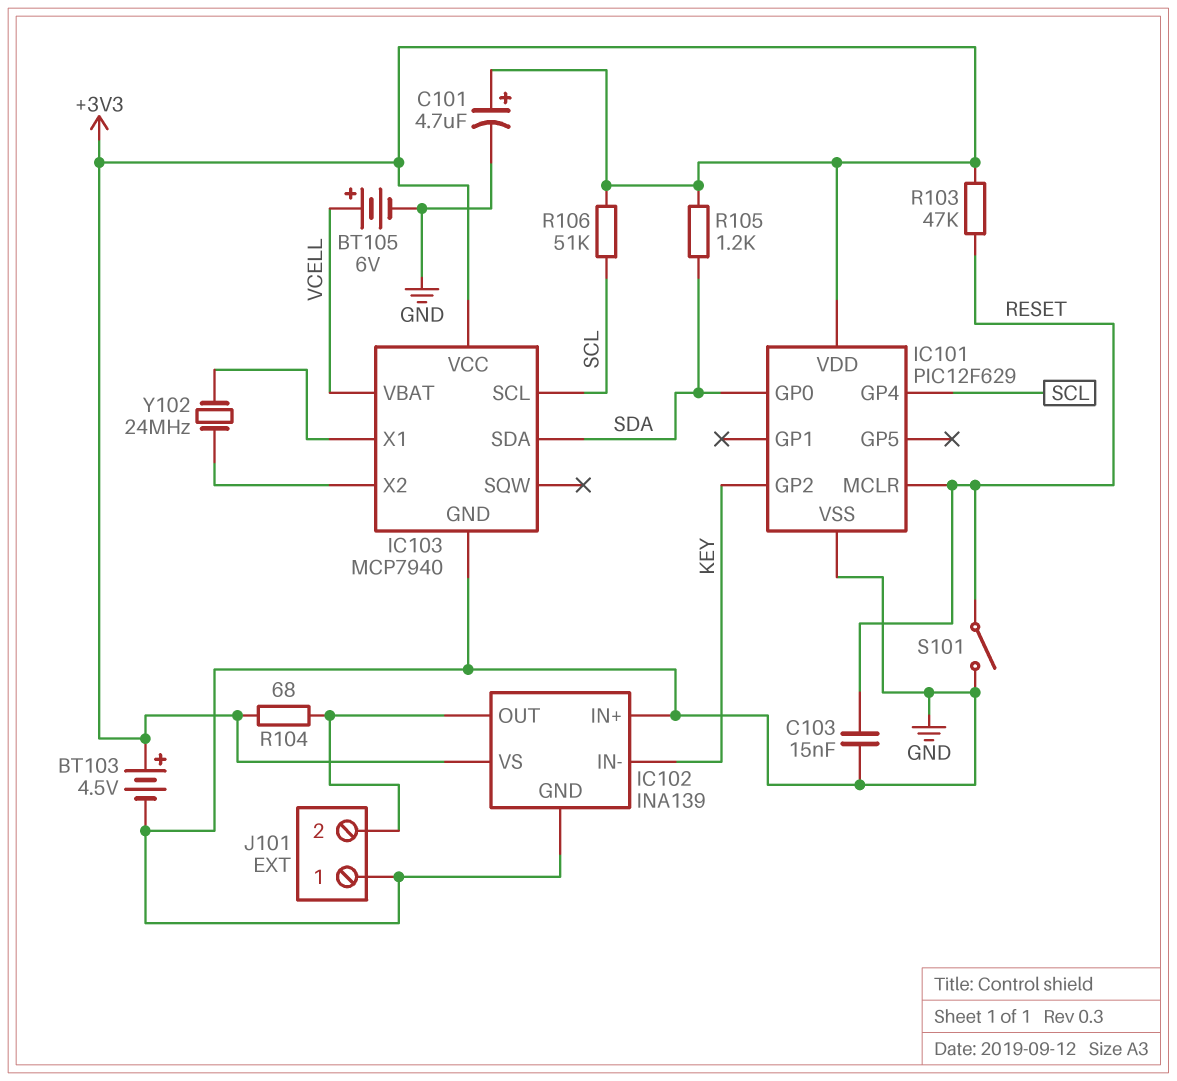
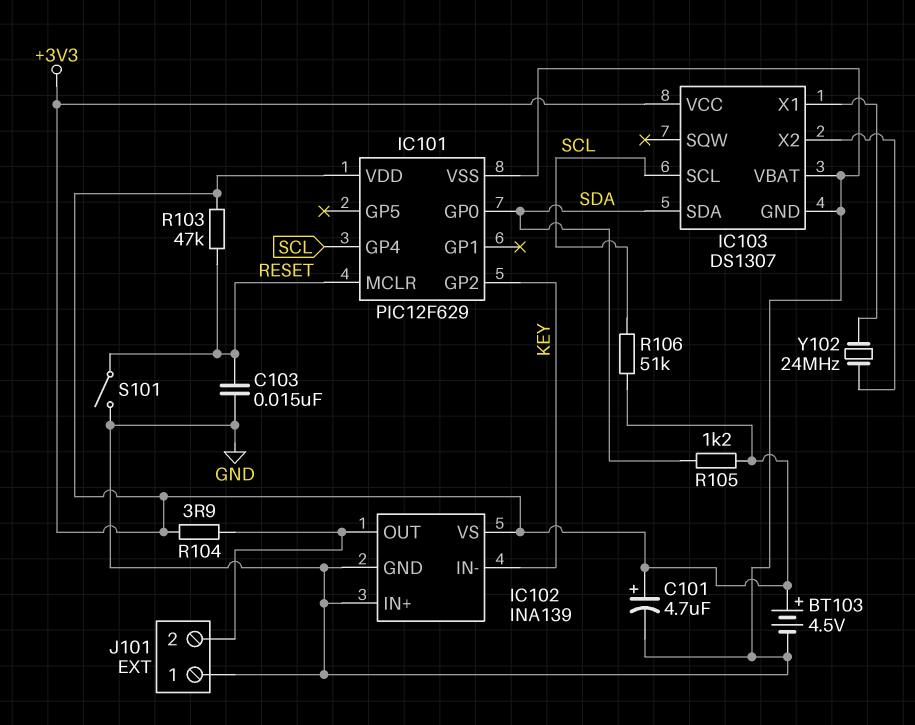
BT105: 6V (plus VCELL, minus GND) -> none
IC103: MCP7940 -> DS1307
IC103 pin VBAT: VCELL -> GND
R104: 68 (+3V3, IC102/OUT) -> 3.9 (+3V3, IC102/OUT)

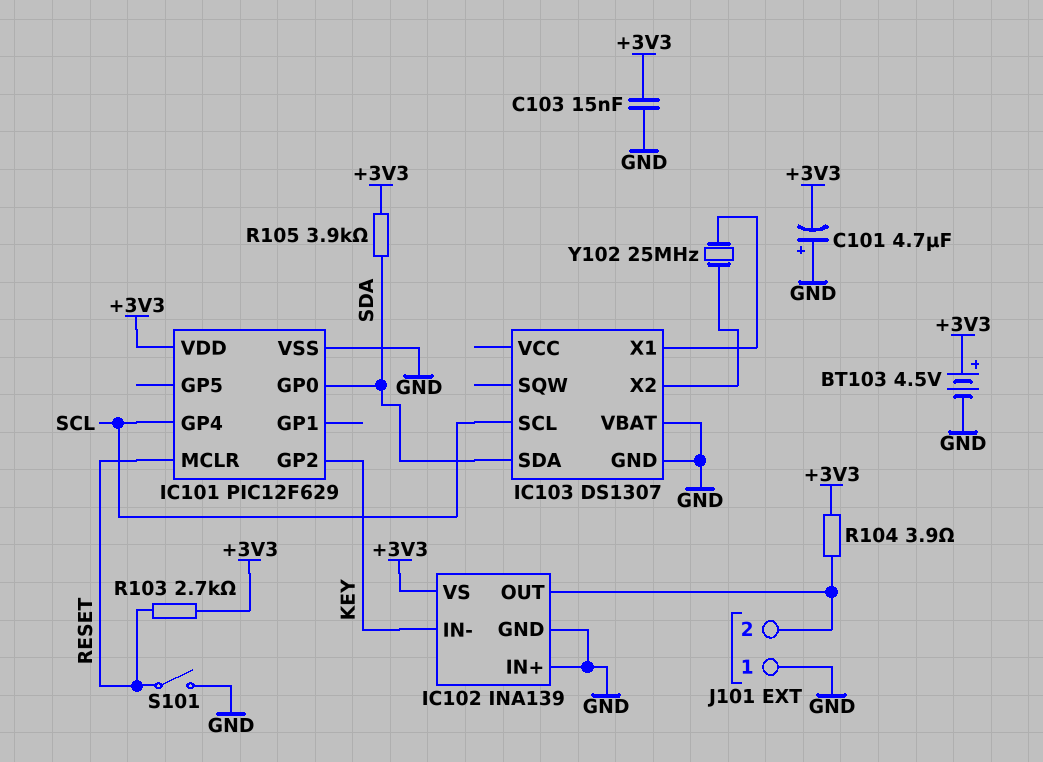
C101: 4.7uF (plus +3V3, minus GND) -> 4.7uF (plus GND, minus +3V3)
C103: 15nF (GND, RESET) -> 15nF (+3V3, GND)
IC103 pin VCC: +3V3 -> none
R103: 47k (+3V3, RESET) -> 2.7k (+3V3, RESET)
R105: 1.2k (+3V3, SDA) -> 3.9k (+3V3, SDA)
R106: 51k (+3V3, SCL) -> none
Y102: 24MHz (IC103/X1, IC103/X2) -> 25MHz (IC103/X1, IC103/X2)

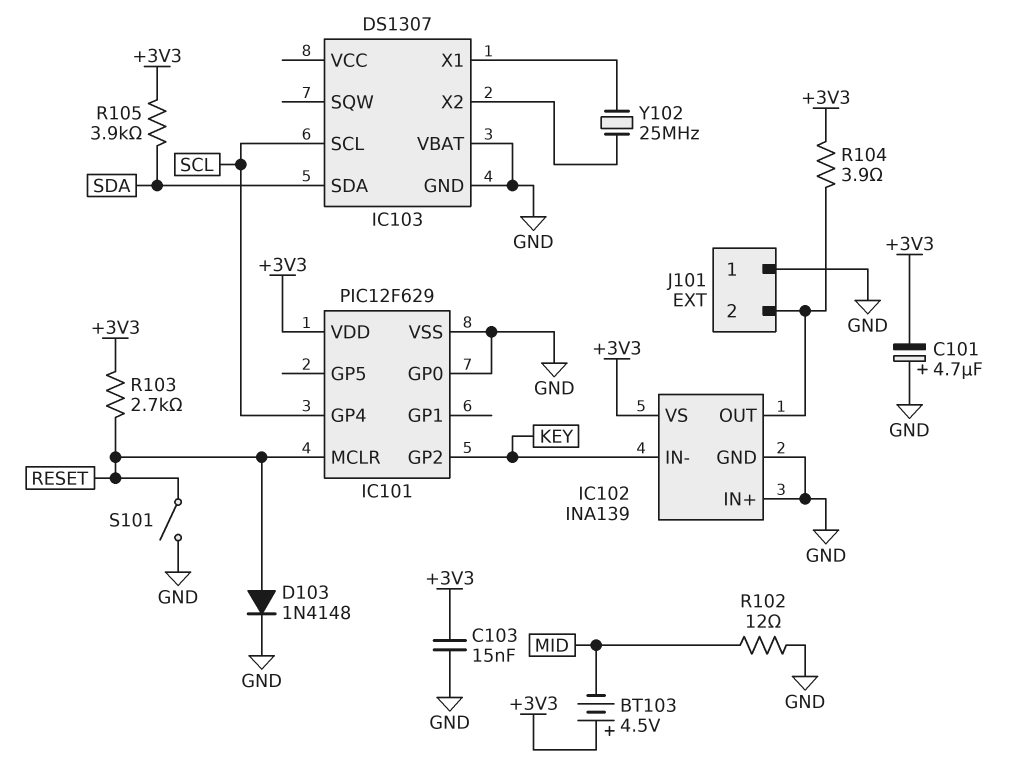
BT103: 4.5V (plus +3V3, minus GND) -> 4.5V (plus +3V3, minus MID)
D103: none -> diode 1N4148 (A RESET, K GND)
IC101 pin GP0: SDA -> GND
R102: none -> 12 (GND, MID)

